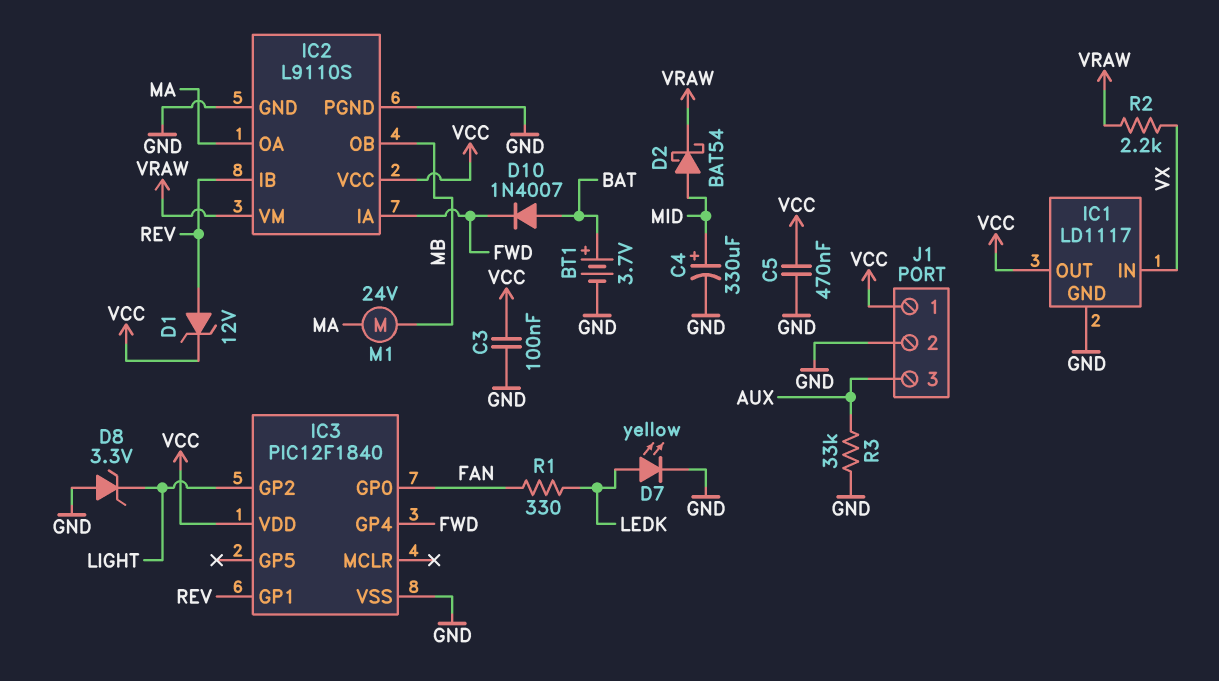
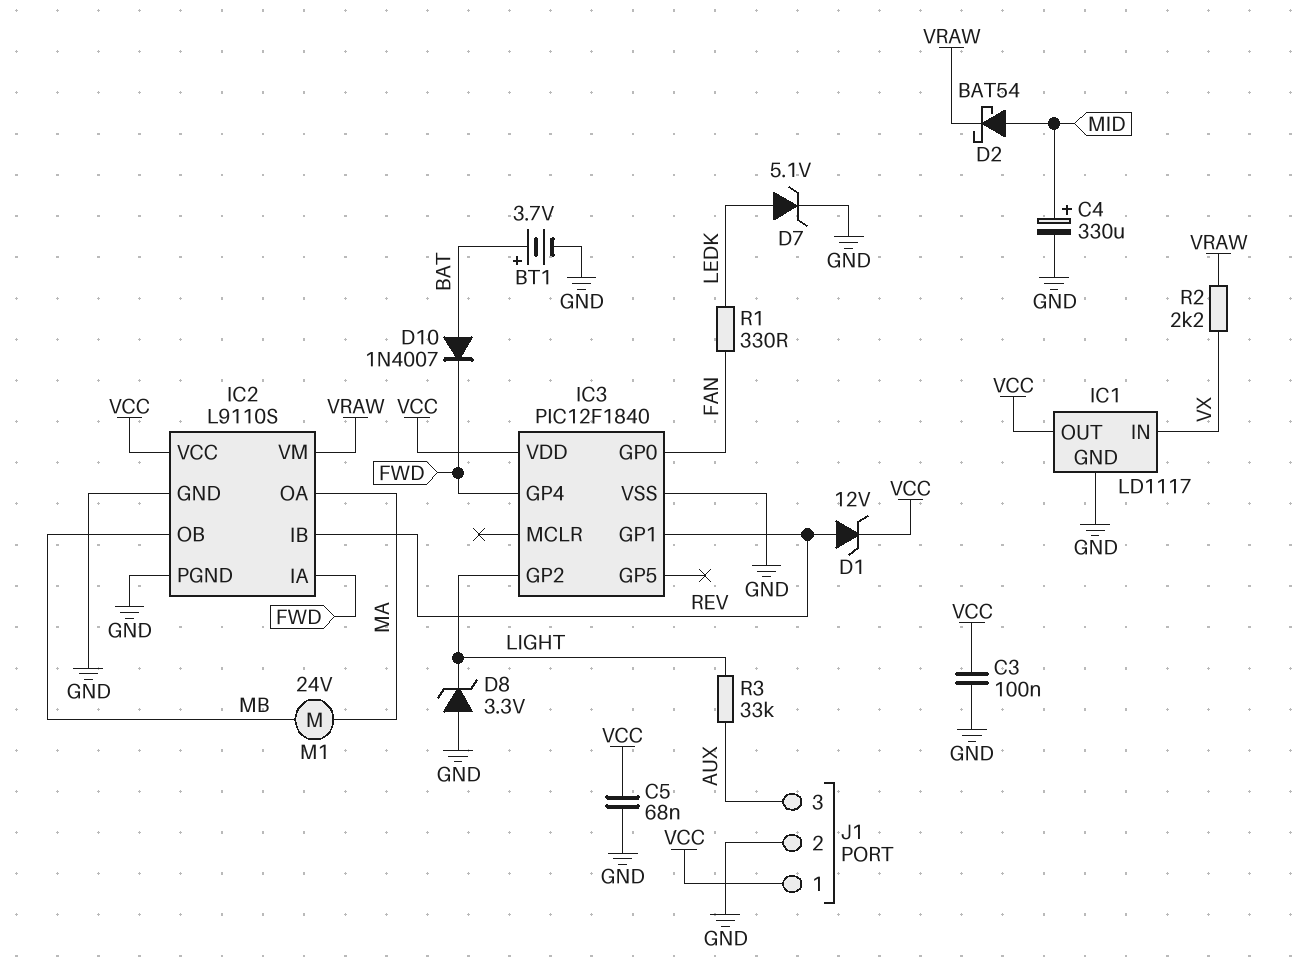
C5: 470nF (GND, VCC) -> 68nF (GND, VCC)
D7: LED yellow (A LEDK, K GND) -> zener 5.1V (A LEDK, K GND)
R3: 33k (AUX, GND) -> 33k (AUX, LIGHT)

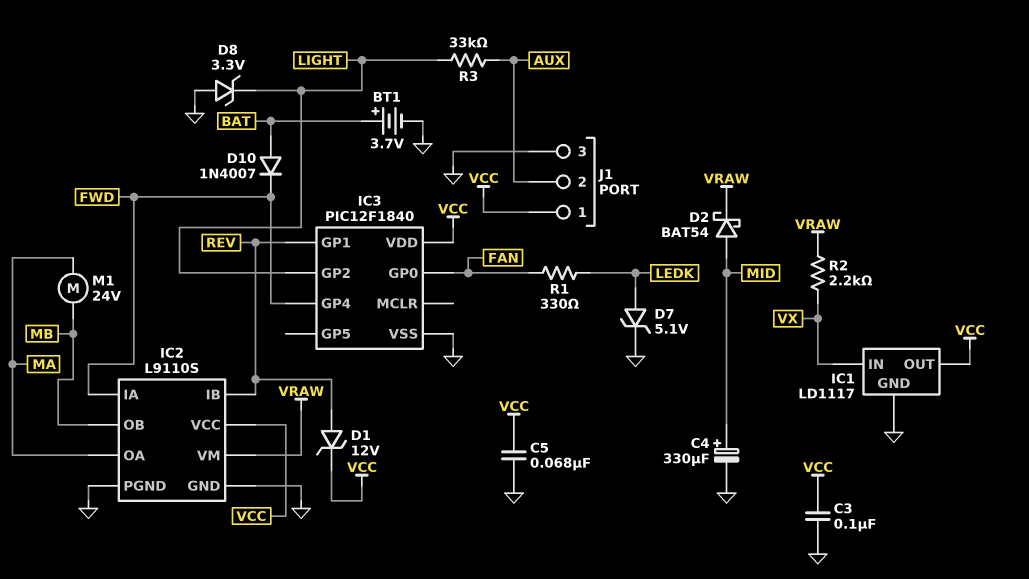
J1 pin 2: GND -> AUX
J1 pin 3: AUX -> GND

